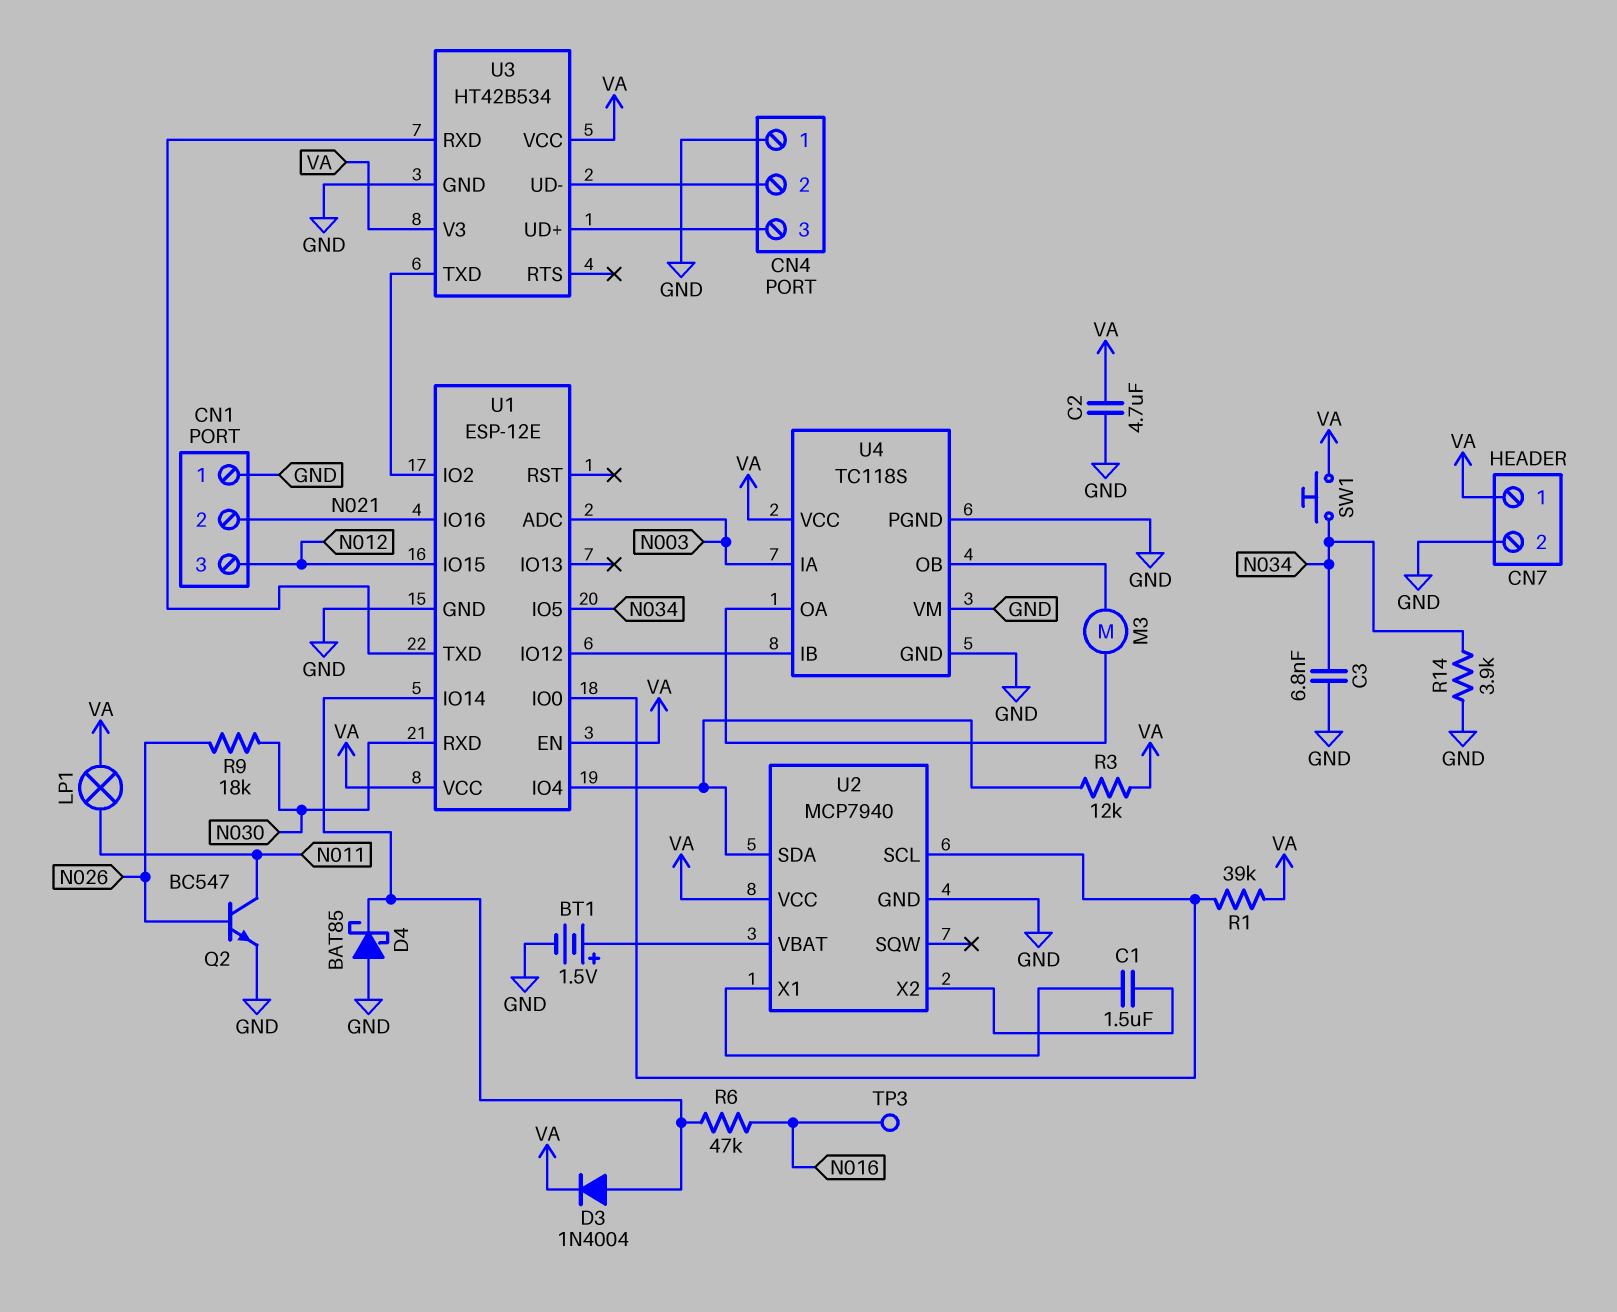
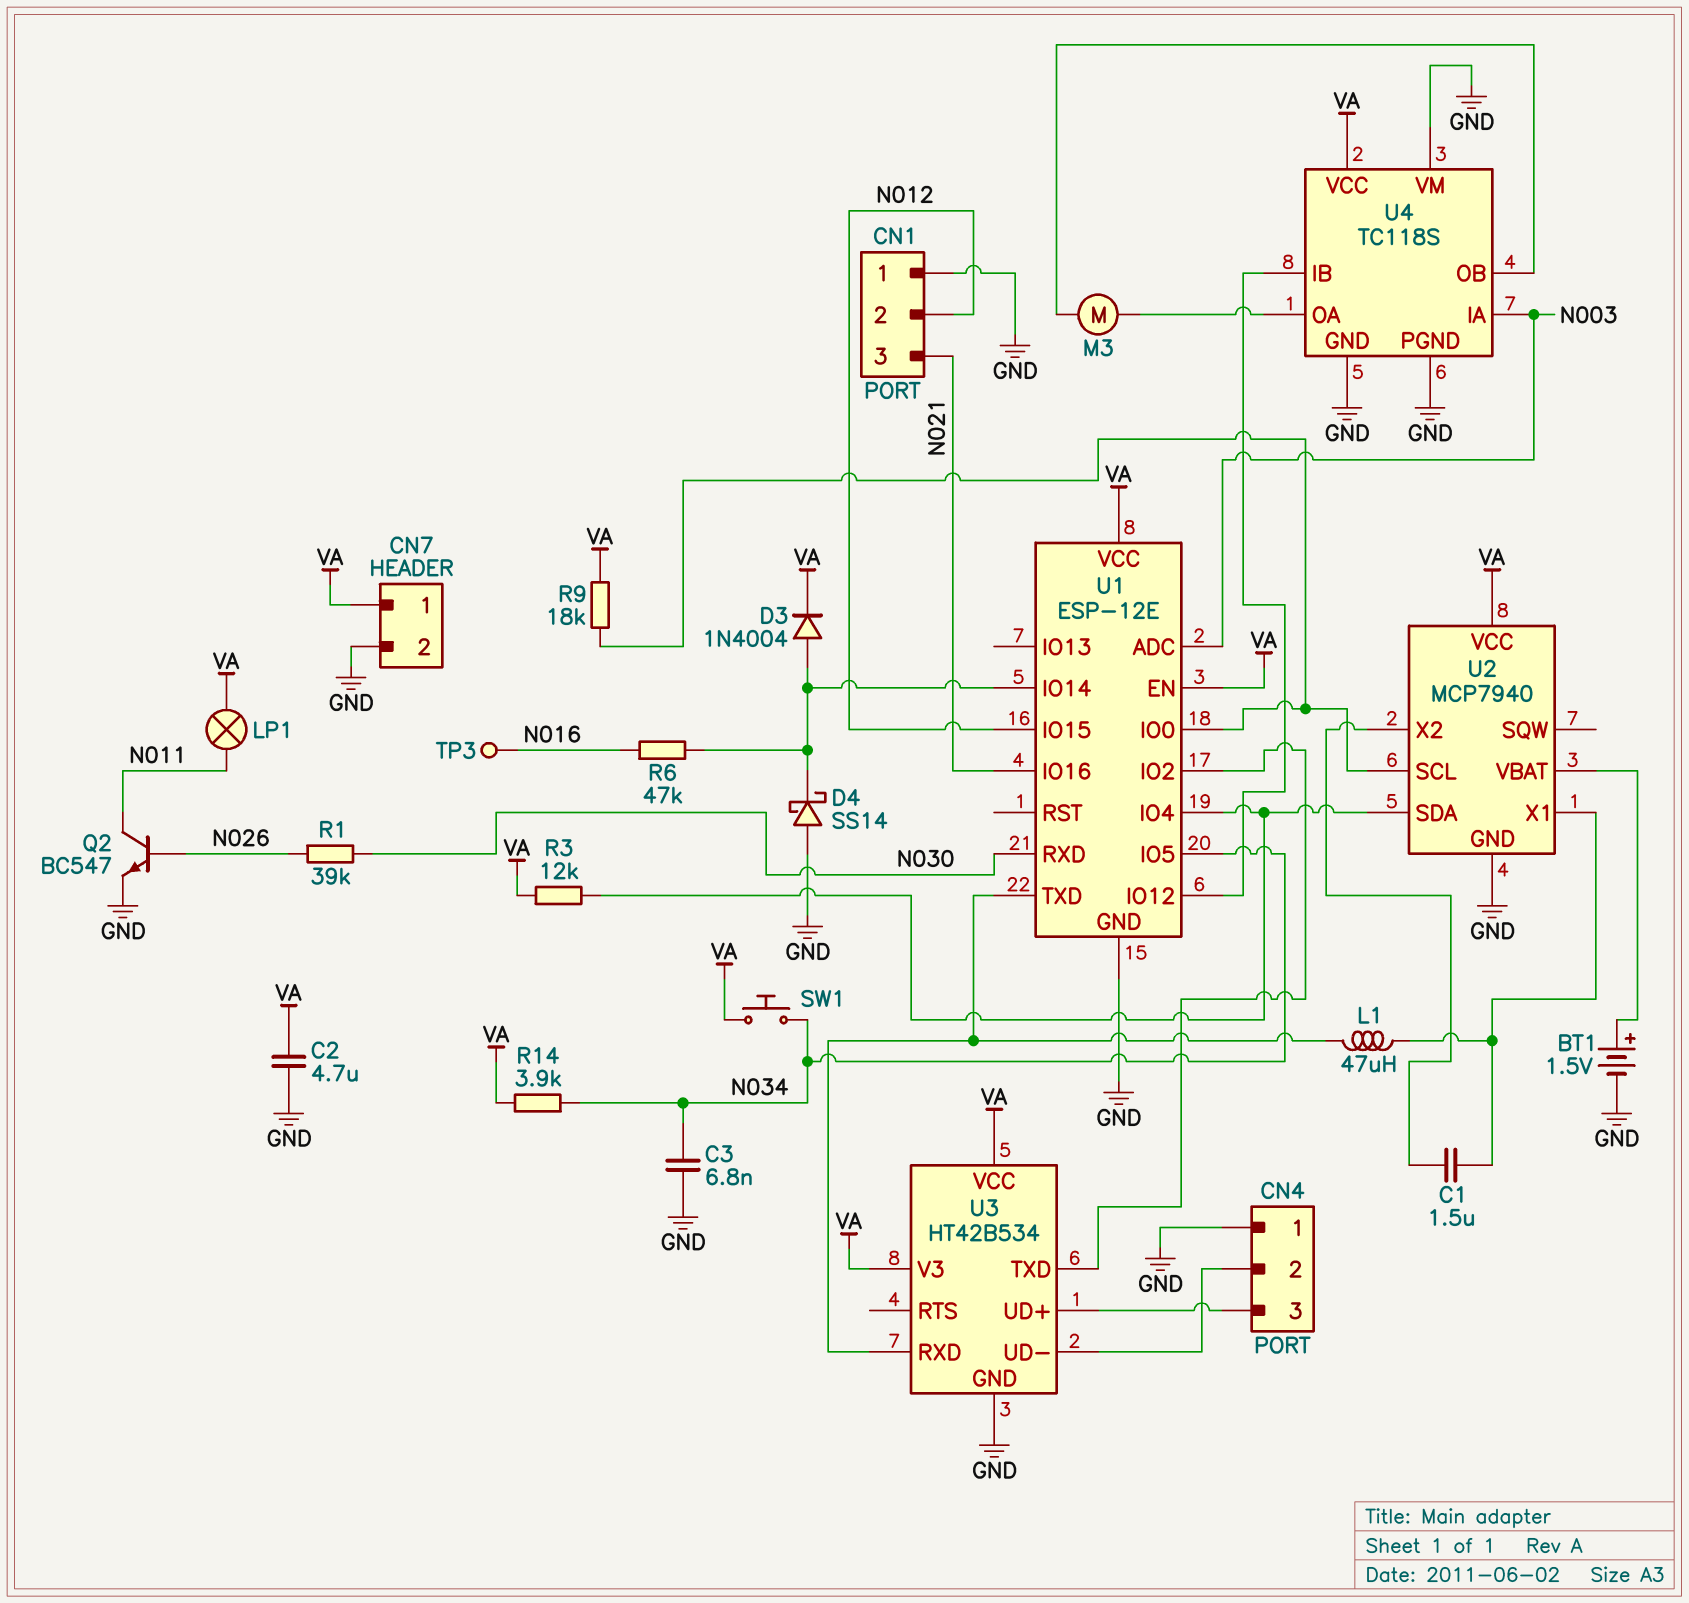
CN1 pin 2: N021 -> N012
CN1 pin 3: N012 -> N021
D4: schottky BAT85 (A GND, K U1/IO14) -> schottky SS14 (A GND, K U1/IO14)
L1: none -> 47uH (U1/TXD, U2/X1)
R1: 39k (U1/IO0, VA) -> 39k (N026, N030)
R9: 18k (N026, N030) -> 18k (U1/IO0, VA)
R14: 3.9k (GND, N034) -> 3.9k (N034, VA)

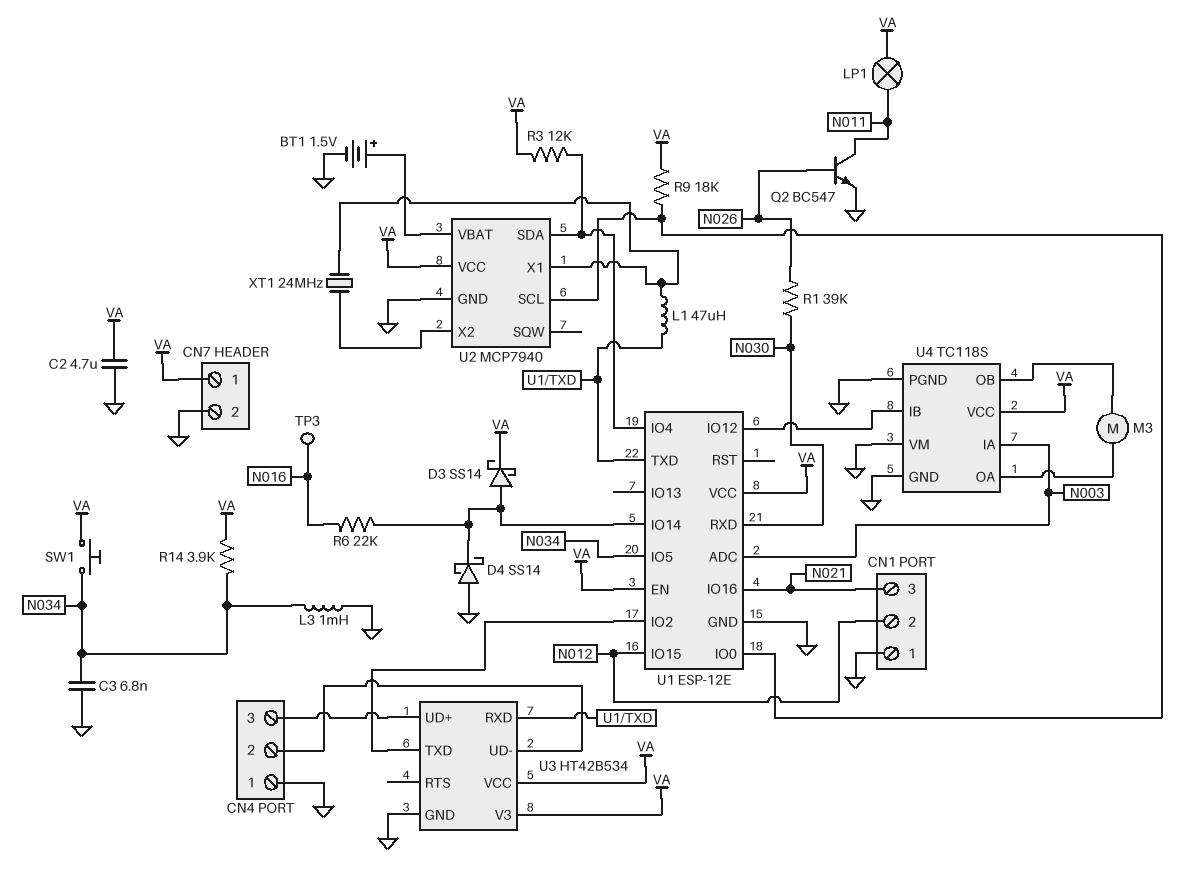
C1: 1.5uF (U2/X1, U2/X2) -> none
D3: diode 1N4004 (A U1/IO14, K VA) -> schottky SS14 (A U1/IO14, K VA)
L3: none -> 1mH (GND, N034)
R6: 47k (N016, U1/IO14) -> 22k (N016, U1/IO14)
XT1: none -> 24MHz (U2/X1, U2/X2)

